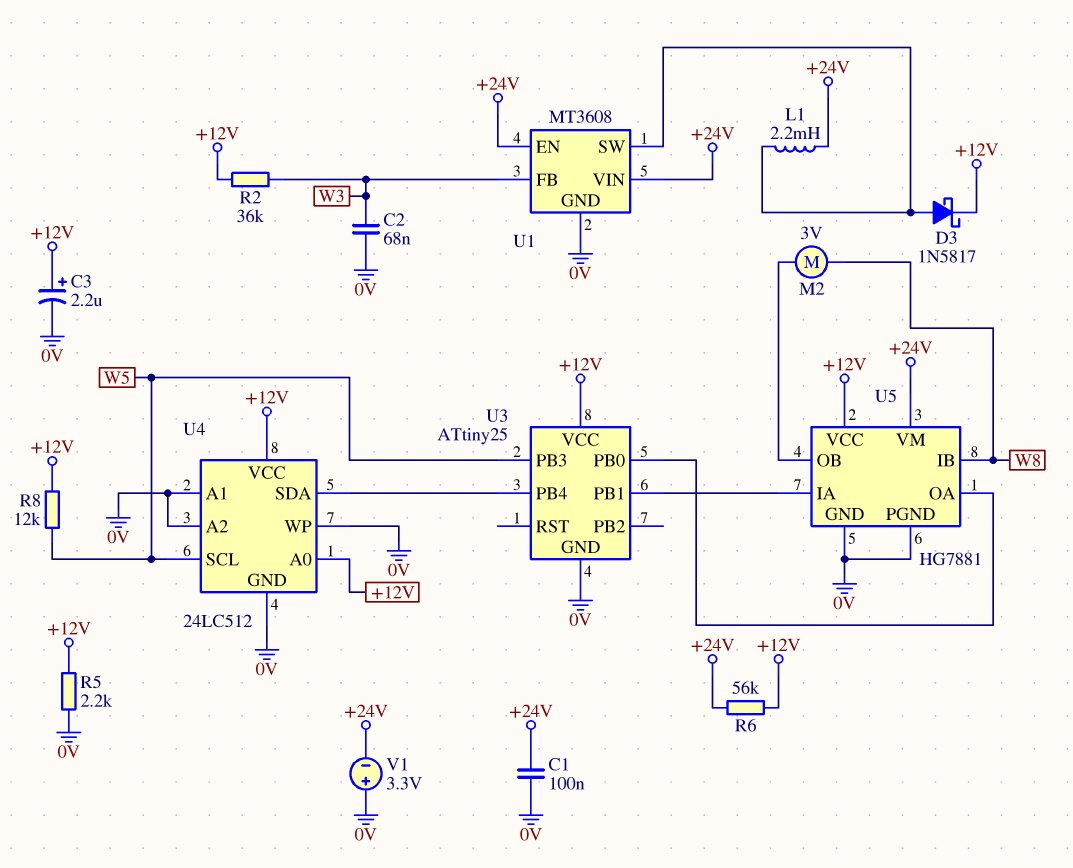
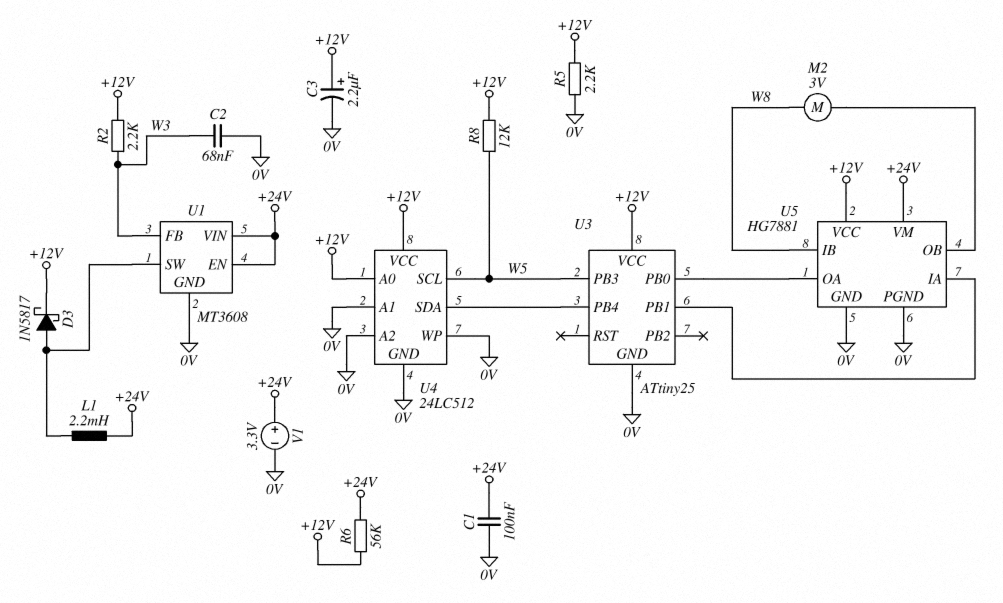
R2: 36k (+12V, W3) -> 2.2k (+12V, W3)
V1: 3.3V (plus 0V, minus +24V) -> 3.3V (plus +24V, minus 0V)

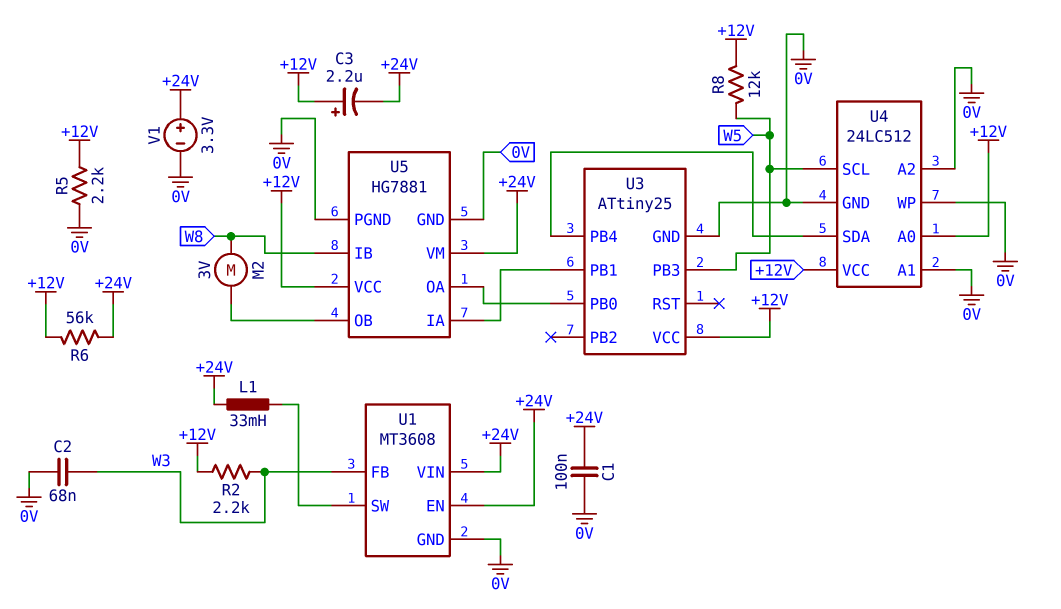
C3: 2.2uF (plus +12V, minus 0V) -> 2.2uF (plus +12V, minus +24V)
D3: schottky 1N5817 (A U1/SW, K +12V) -> none
L1: 2.2mH (+24V, U1/SW) -> 33mH (+24V, U1/SW)

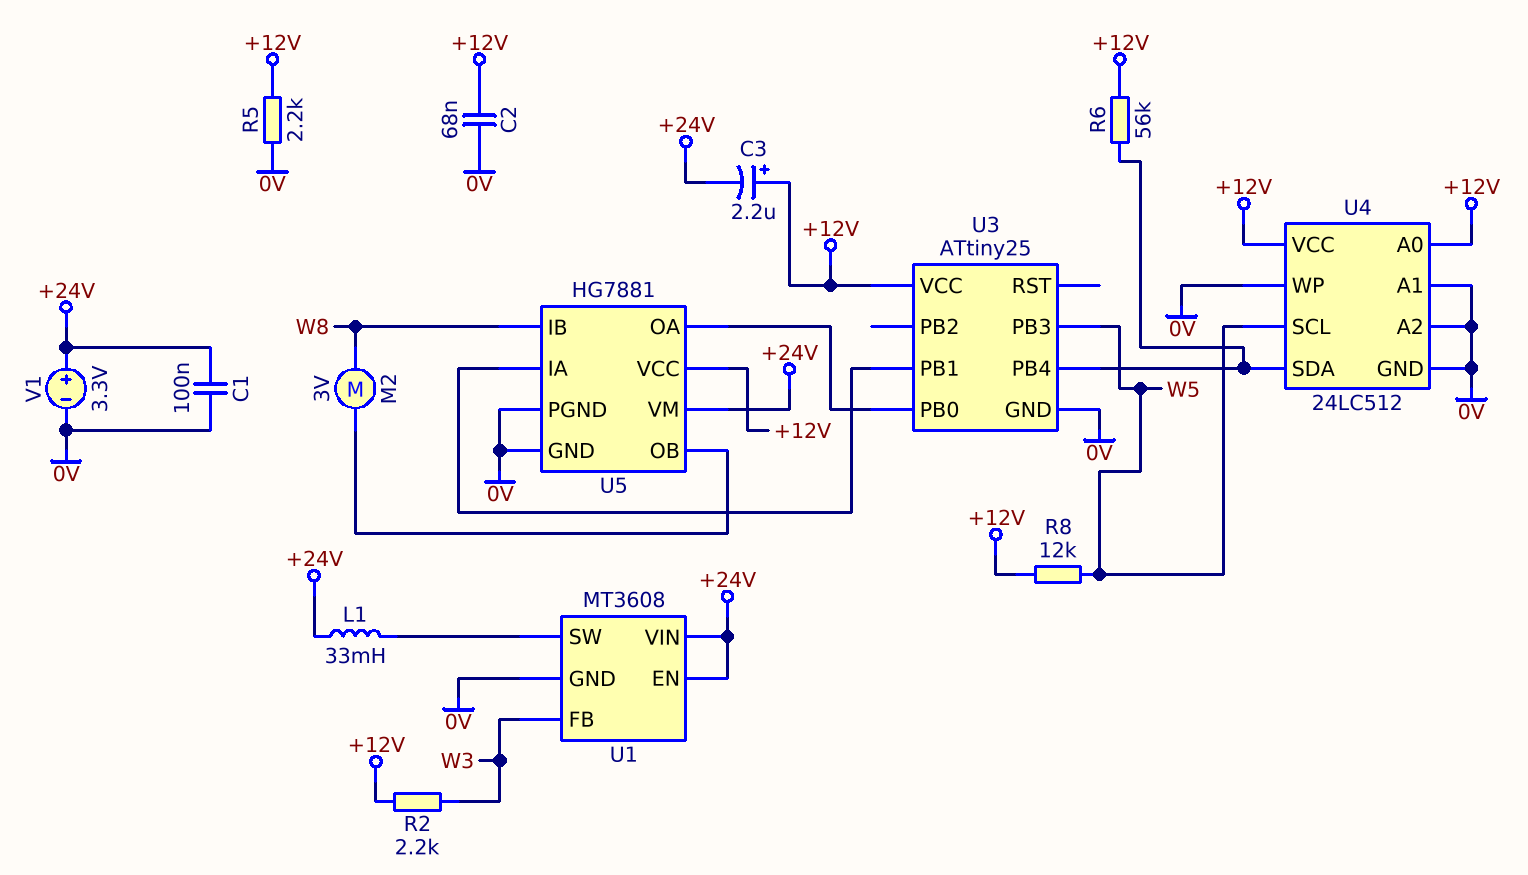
C2: 68nF (0V, W3) -> 68nF (+12V, 0V)
R6: 56k (+12V, +24V) -> 56k (+12V, U3/PB4)

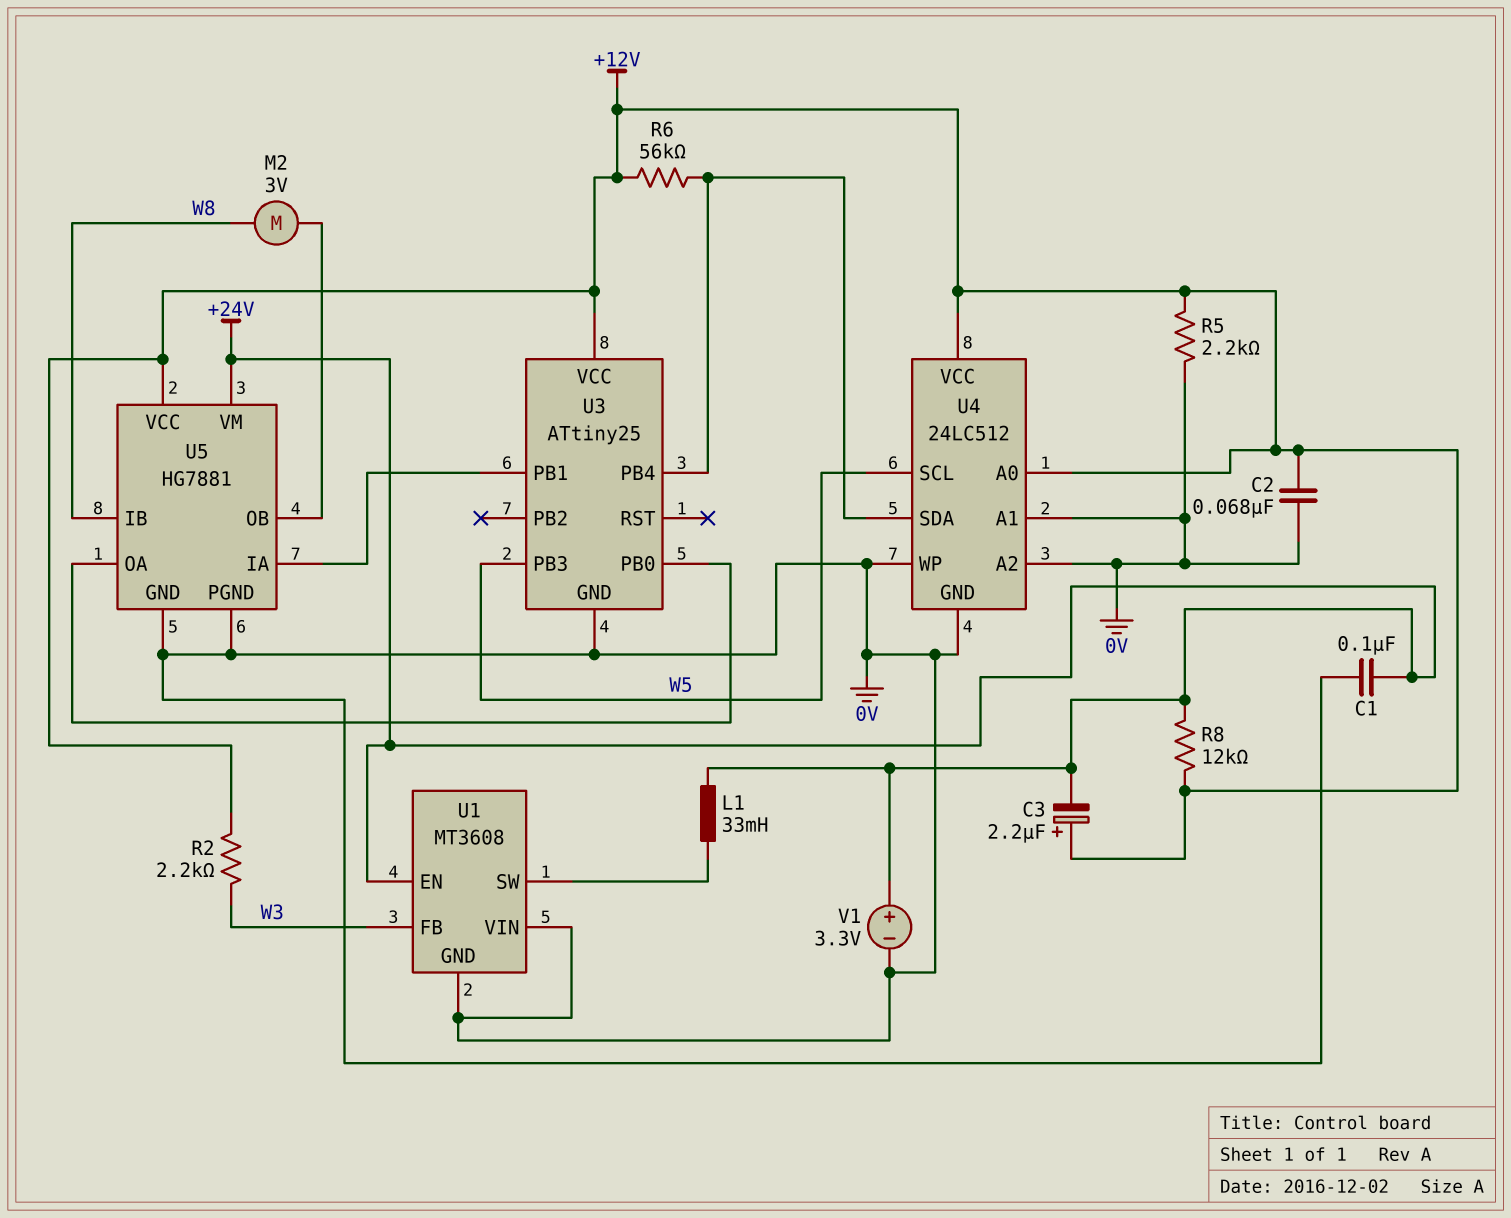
R8: 12k (+12V, W5) -> 12k (+12V, +24V)
U1 pin VIN: +24V -> 0V

